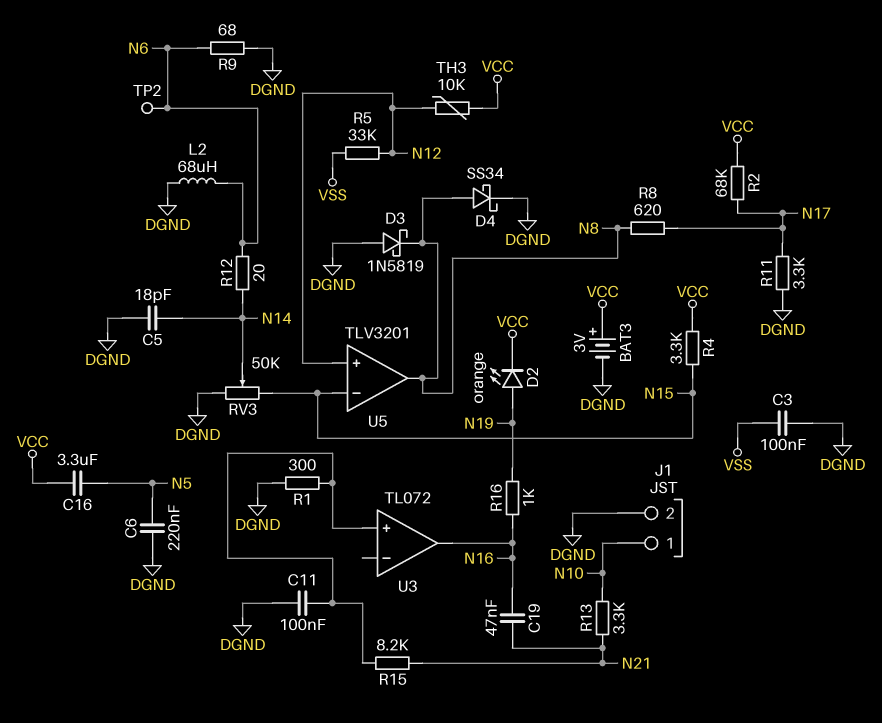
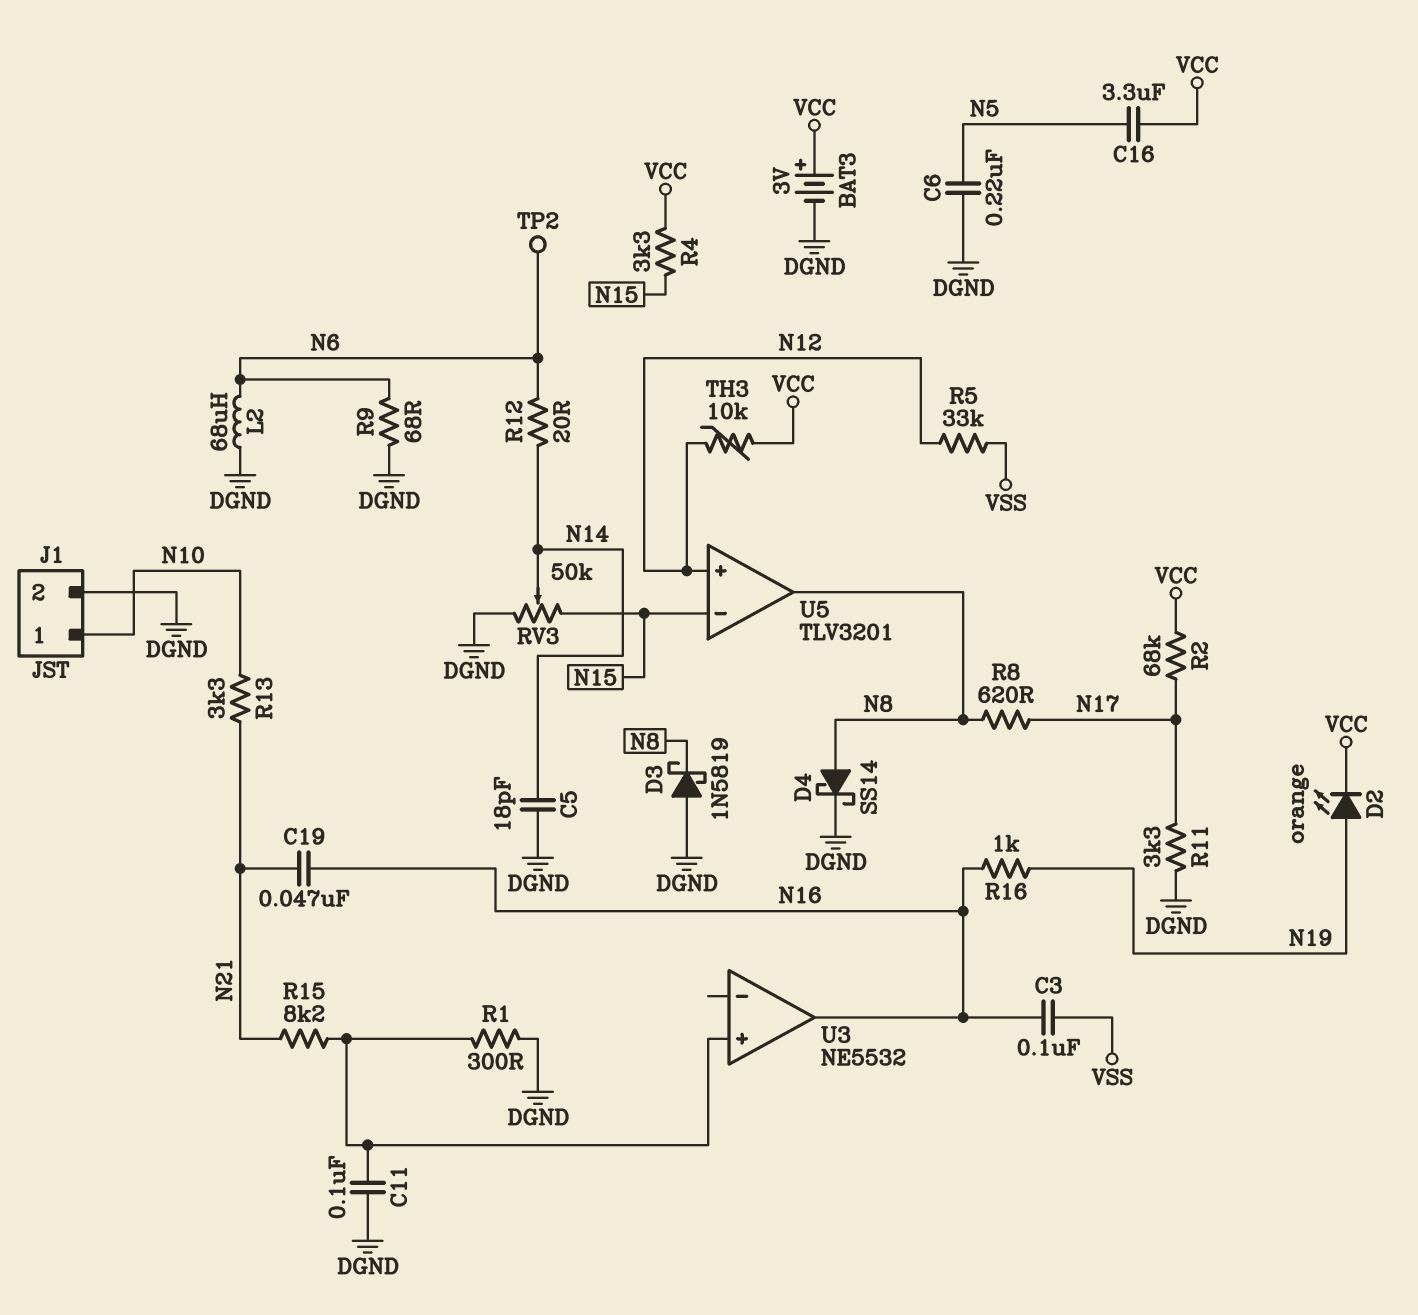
C3: 100nF (DGND, VSS) -> 100nF (N16, VSS)
D4: schottky SS34 (A N8, K DGND) -> schottky SS14 (A N8, K DGND)
U3: TL072 -> NE5532

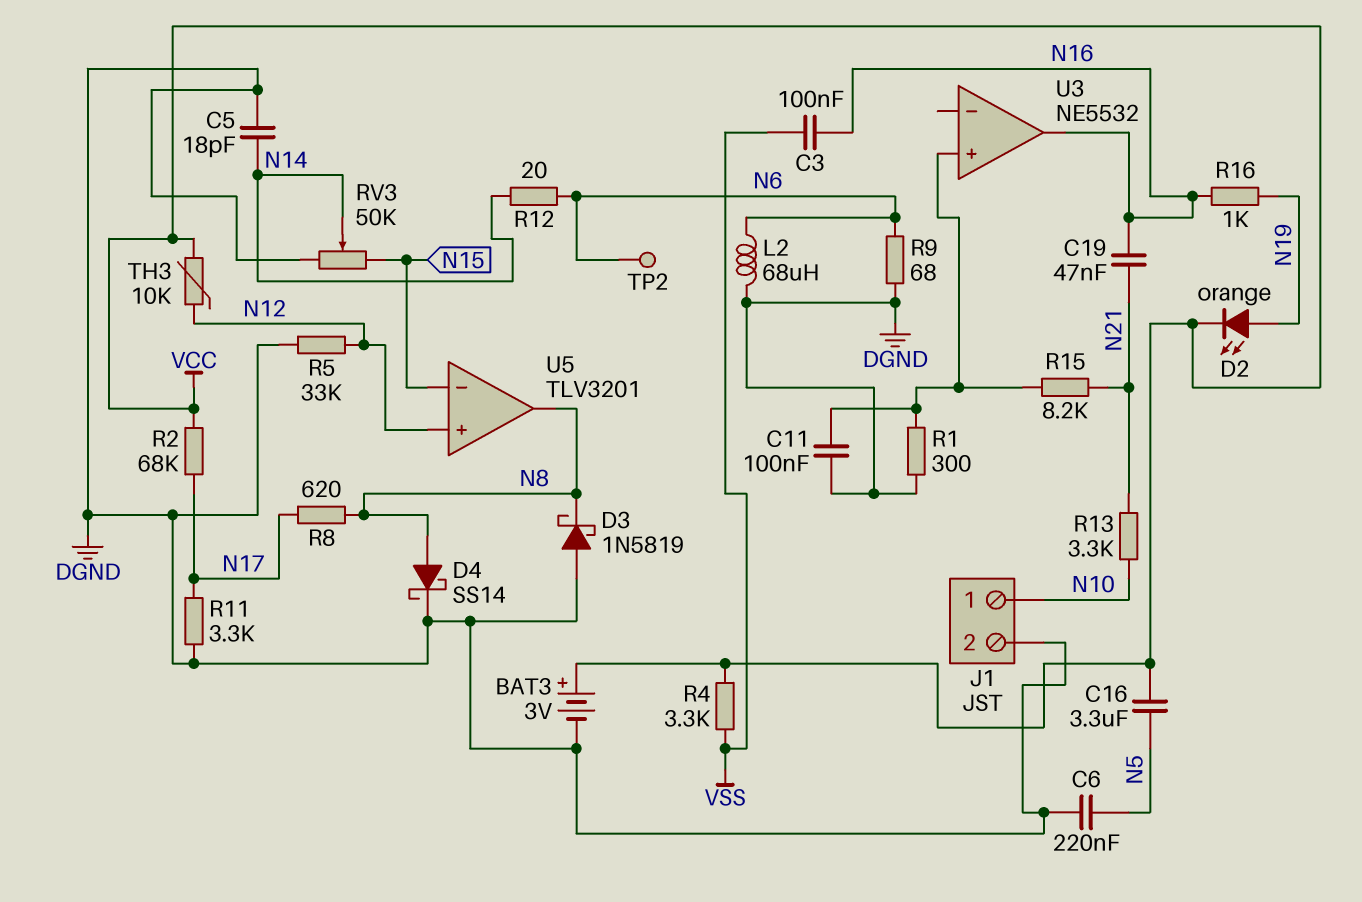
R4: 3.3k (N15, VCC) -> 3.3k (VCC, VSS)
R5: 33k (N12, VSS) -> 33k (DGND, N12)

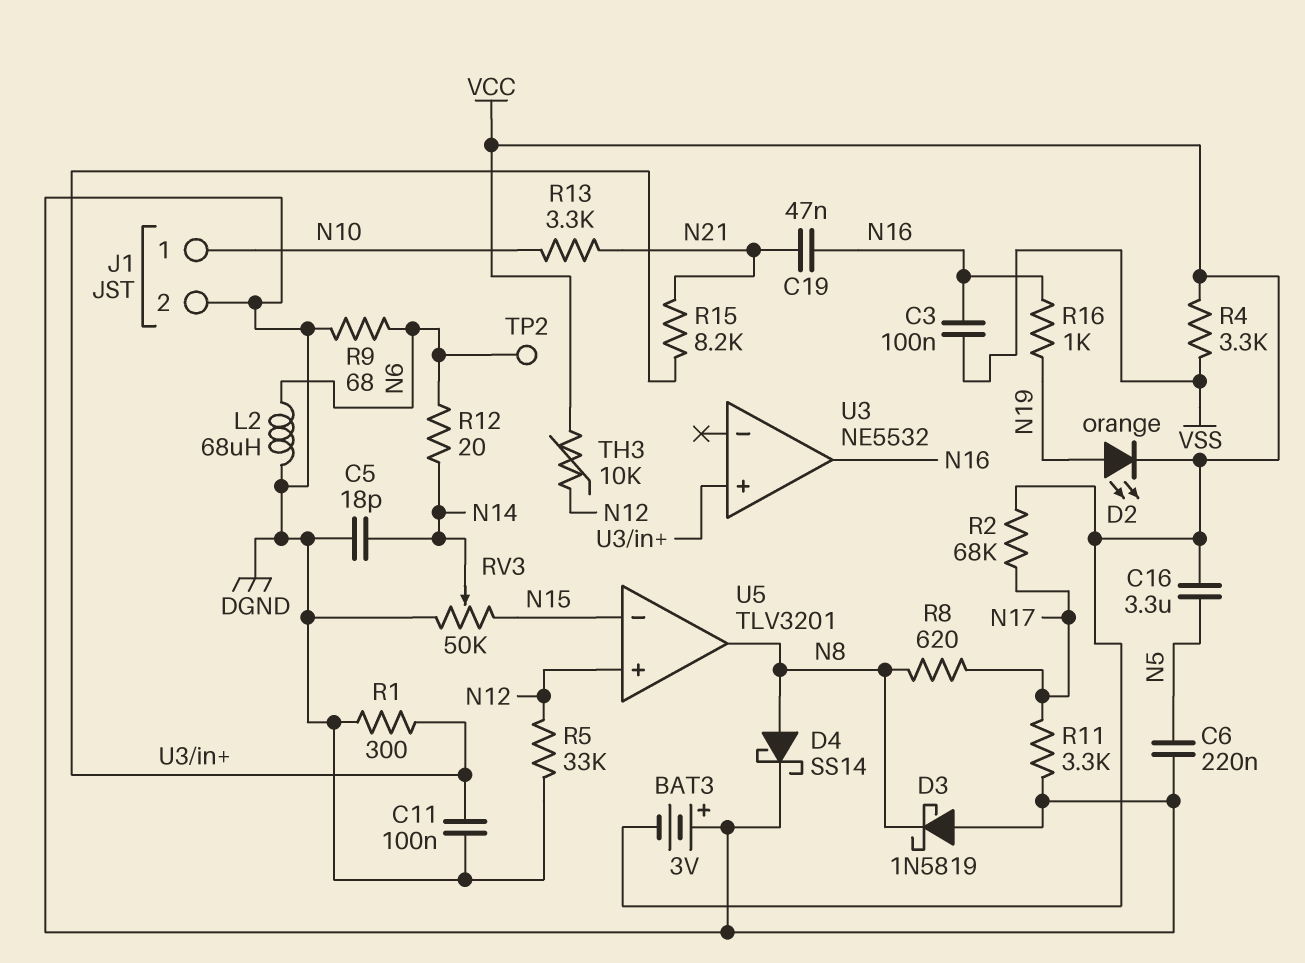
BAT3: 3V (plus VCC, minus DGND) -> 3V (plus DGND, minus VCC)

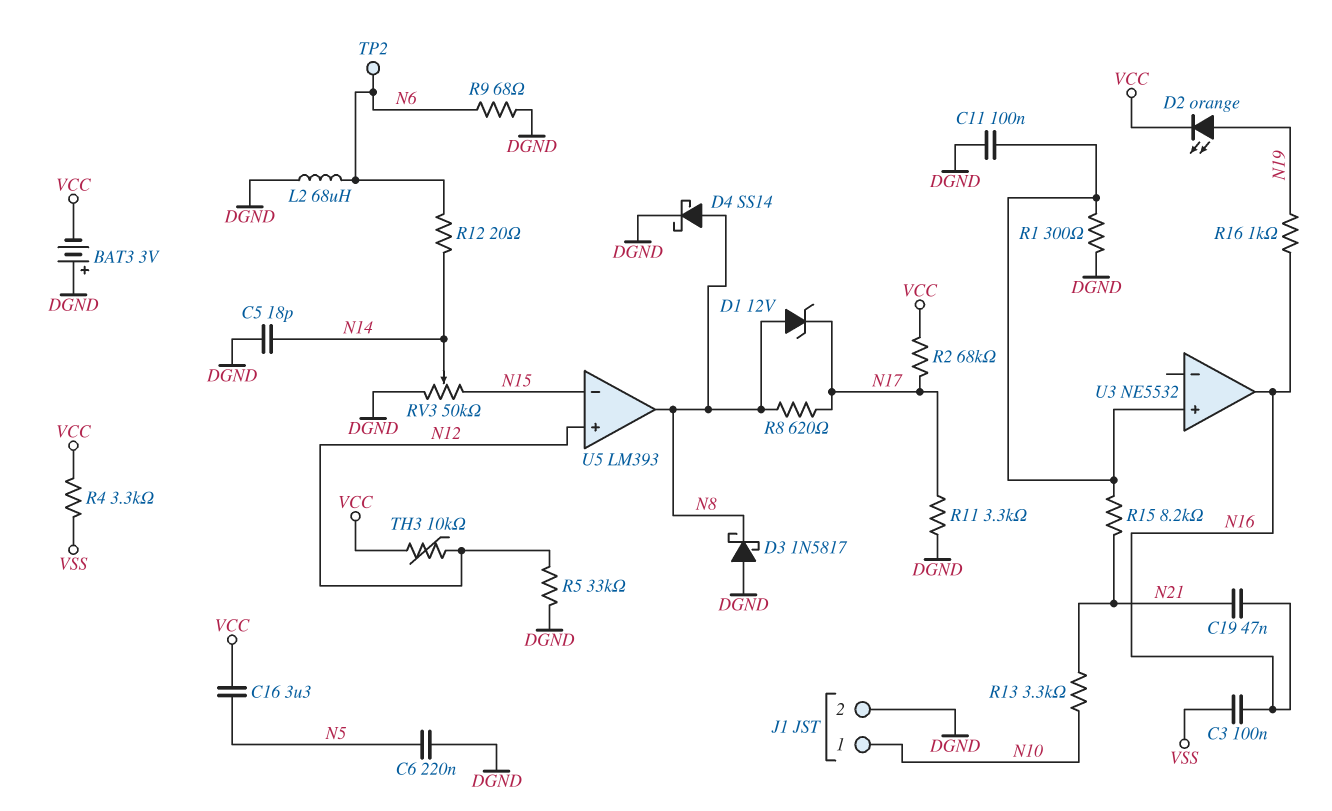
D1: none -> zener 12V (A N8, K N17)
D3: schottky 1N5819 (A DGND, K N8) -> schottky 1N5817 (A DGND, K N8)
U5: TLV3201 -> LM393

